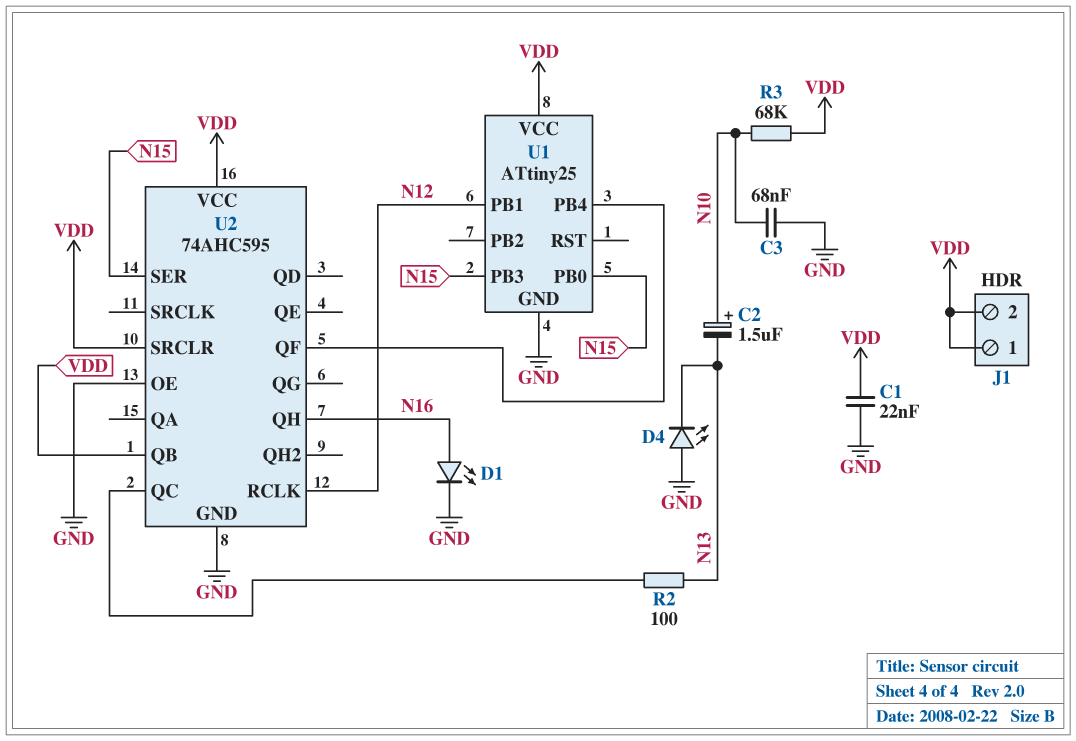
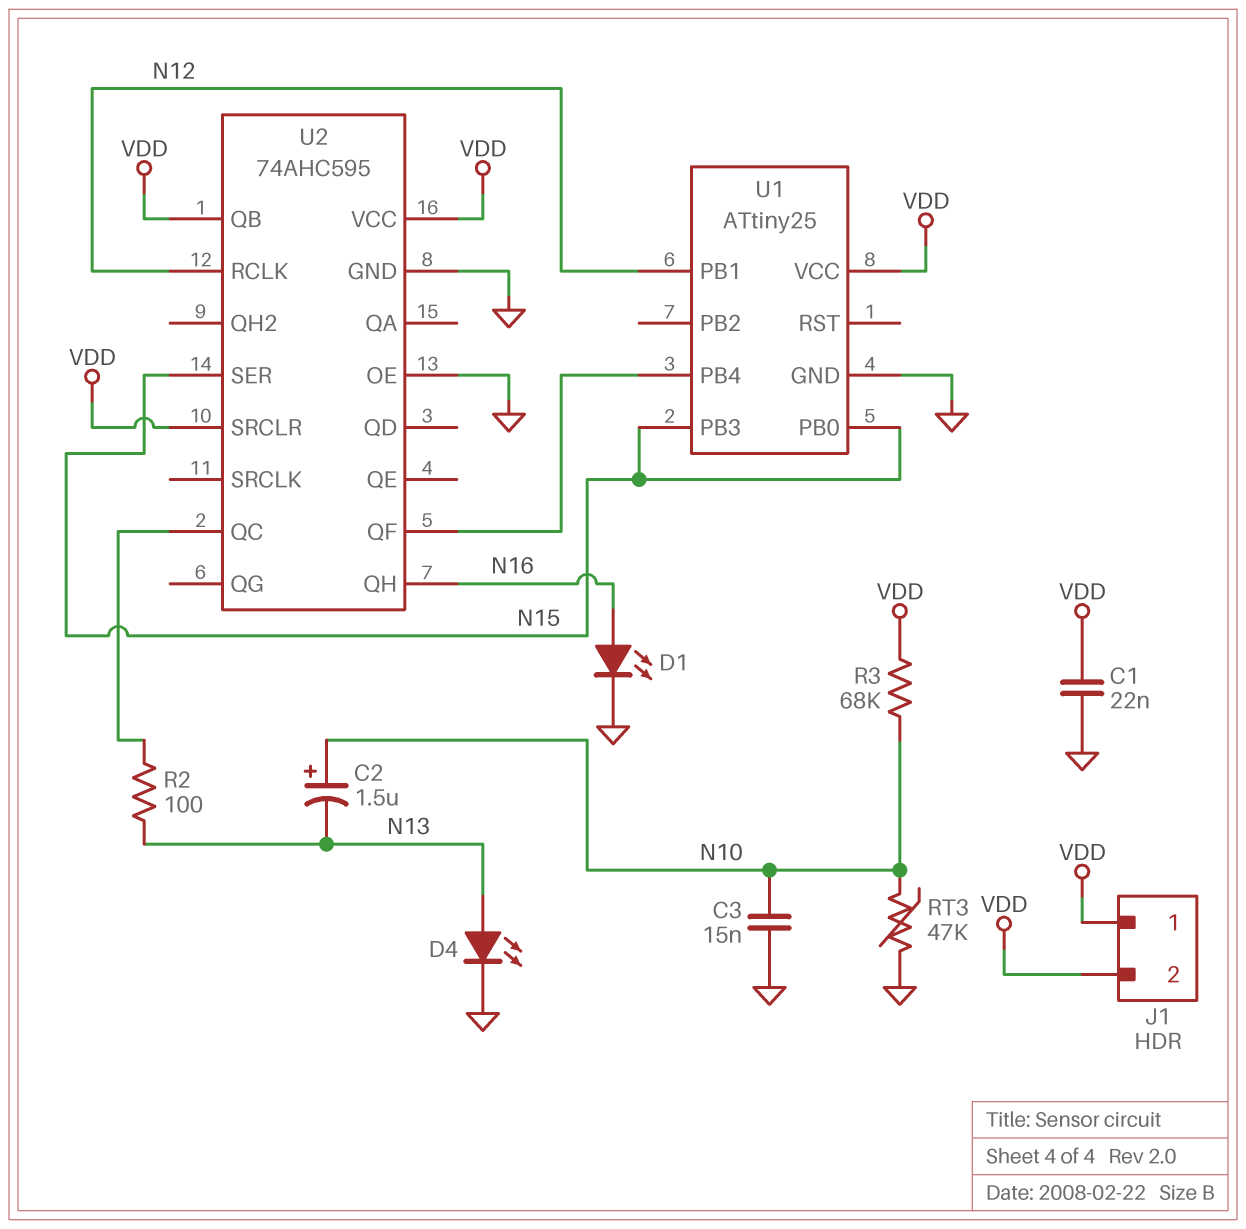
C3: 68nF (GND, N10) -> 15nF (GND, N10)
D4: LED (A GND, K N13) -> LED (A N13, K GND)
RT3: none -> 47k (GND, N10)

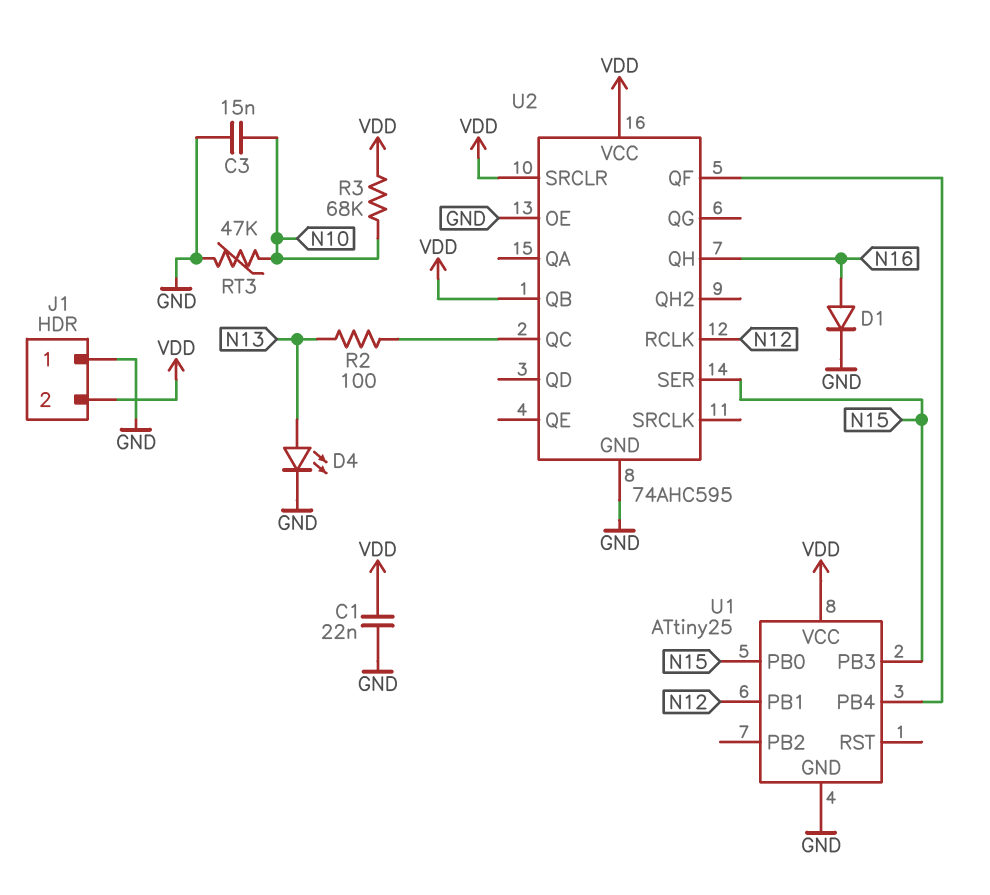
C2: 1.5uF (plus N10, minus N13) -> none
D1: LED (A N16, K GND) -> diode (A N16, K GND)
J1 pin 1: VDD -> GND

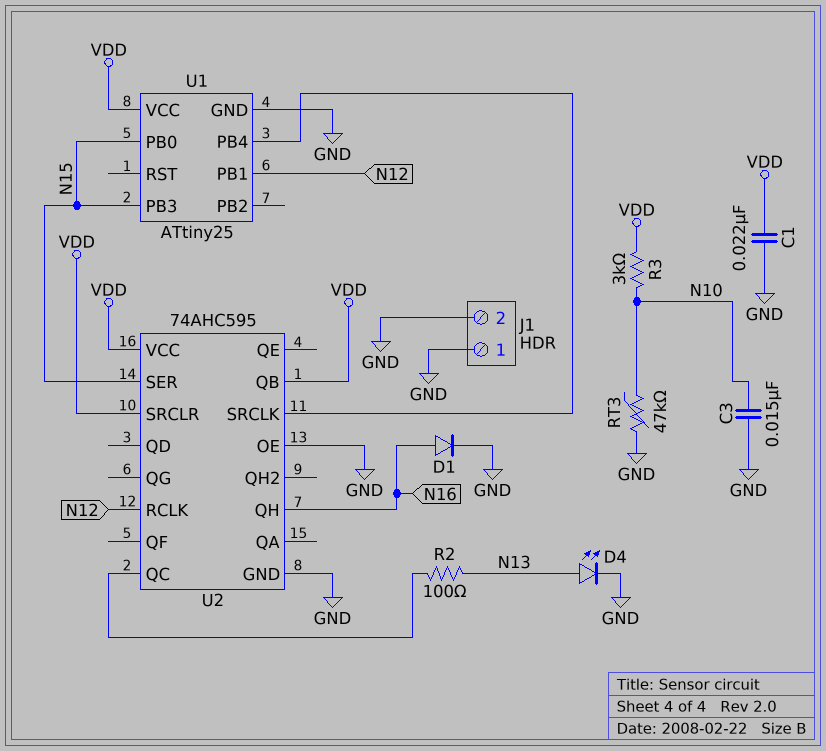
J1 pin 2: VDD -> GND
R3: 68k (N10, VDD) -> 3k (N10, VDD)
U2 pin QF: U1/PB4 -> none
U2 pin SRCLK: none -> U1/PB4

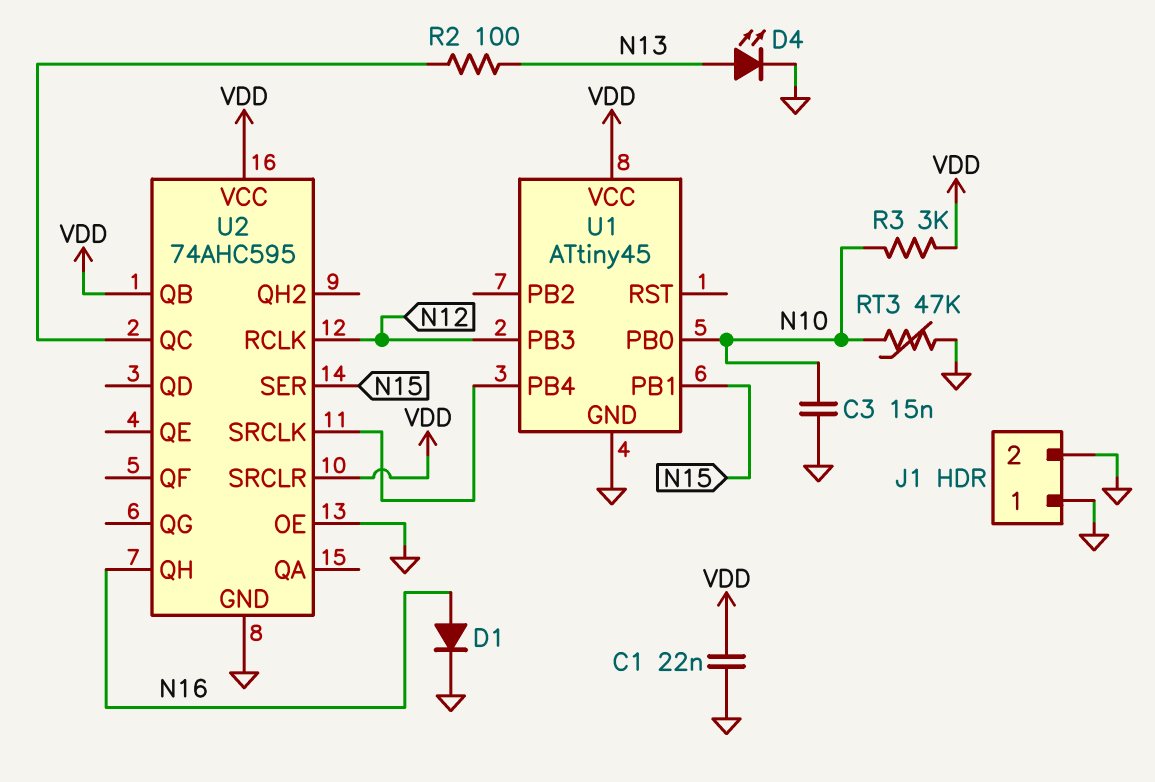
U1: ATtiny25 -> ATtiny45
U1 pin PB0: N15 -> N10
U1 pin PB1: N12 -> N15
U1 pin PB3: N15 -> N12

